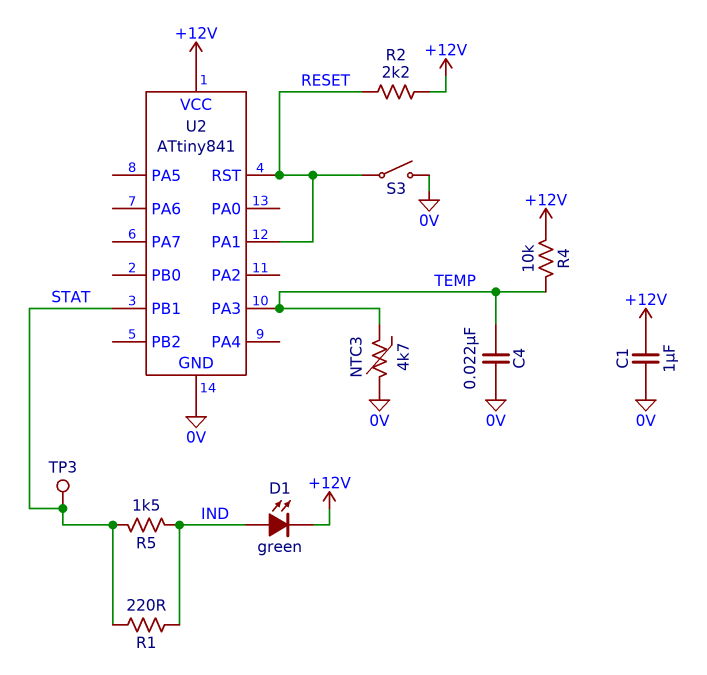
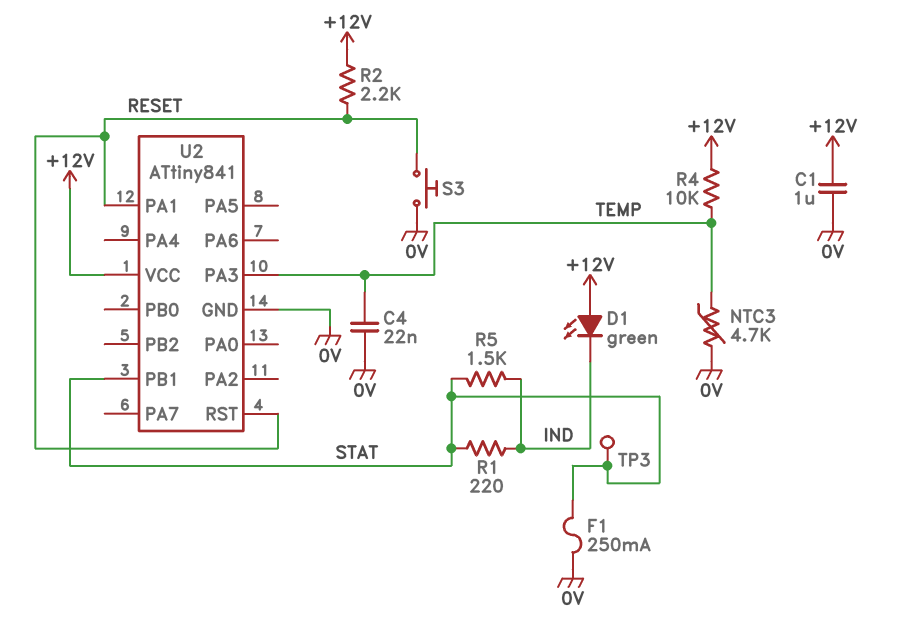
D1: LED green (A IND, K +12V) -> LED green (A +12V, K IND)
F1: none -> 250mA (0V, STAT)
S3: switch (0V, RESET) -> button (0V, RESET)

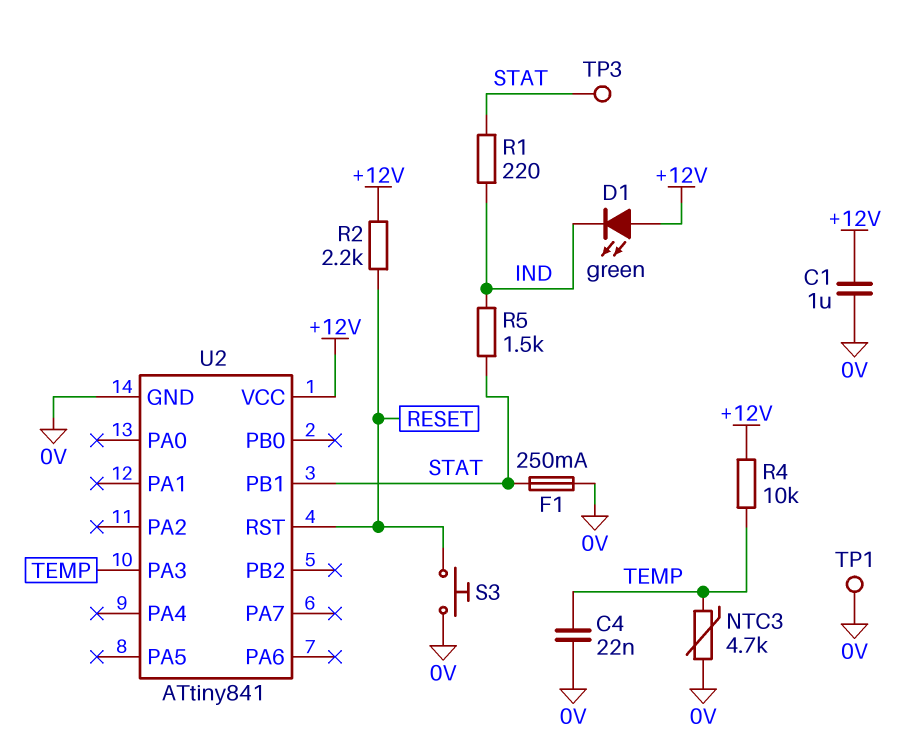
TP1: none -> test point (0V)
U2 pin PA1: RESET -> none

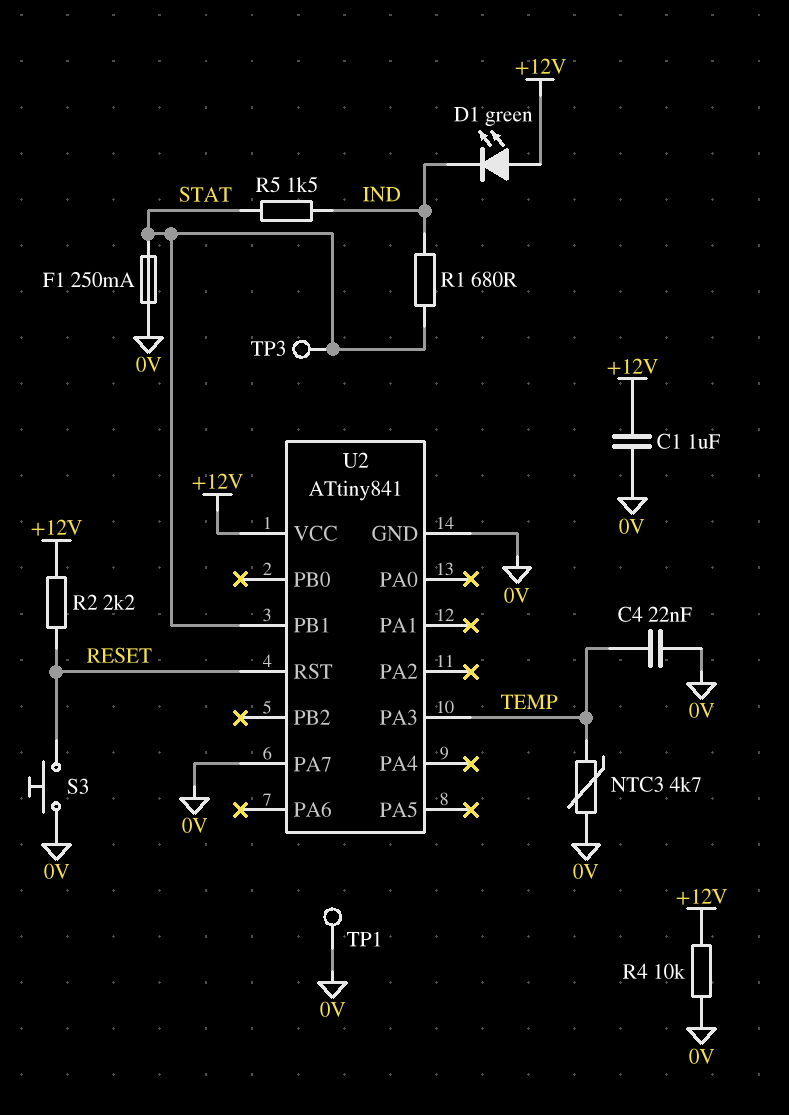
R1: 220 (IND, STAT) -> 680 (IND, STAT)
R4: 10k (+12V, TEMP) -> 10k (+12V, 0V)
U2 pin PA7: none -> 0V

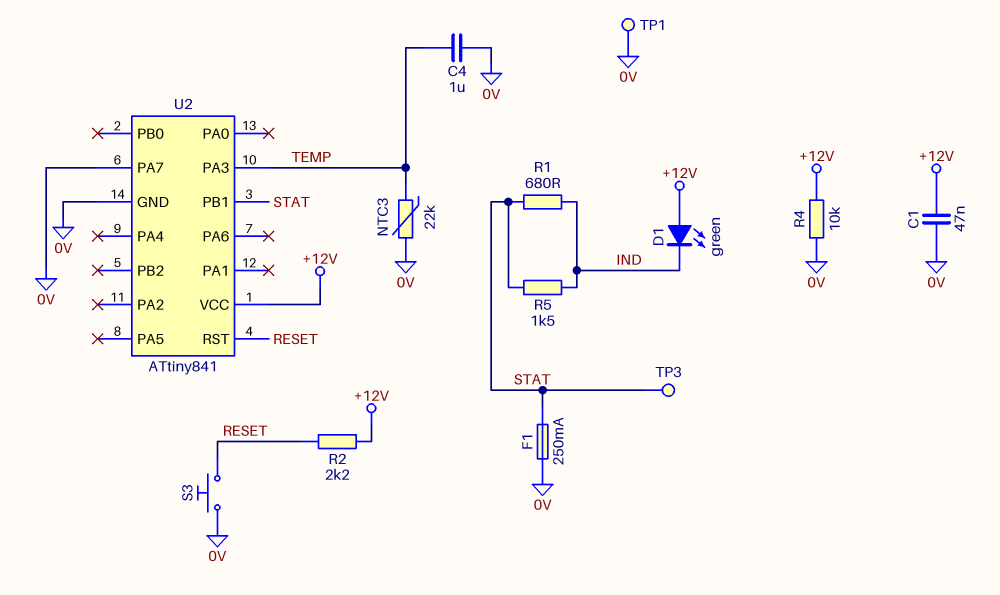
C1: 1uF (+12V, 0V) -> 47nF (+12V, 0V)
C4: 22nF (0V, TEMP) -> 1uF (0V, TEMP)
NTC3: 4.7k (0V, TEMP) -> 22k (0V, TEMP)

